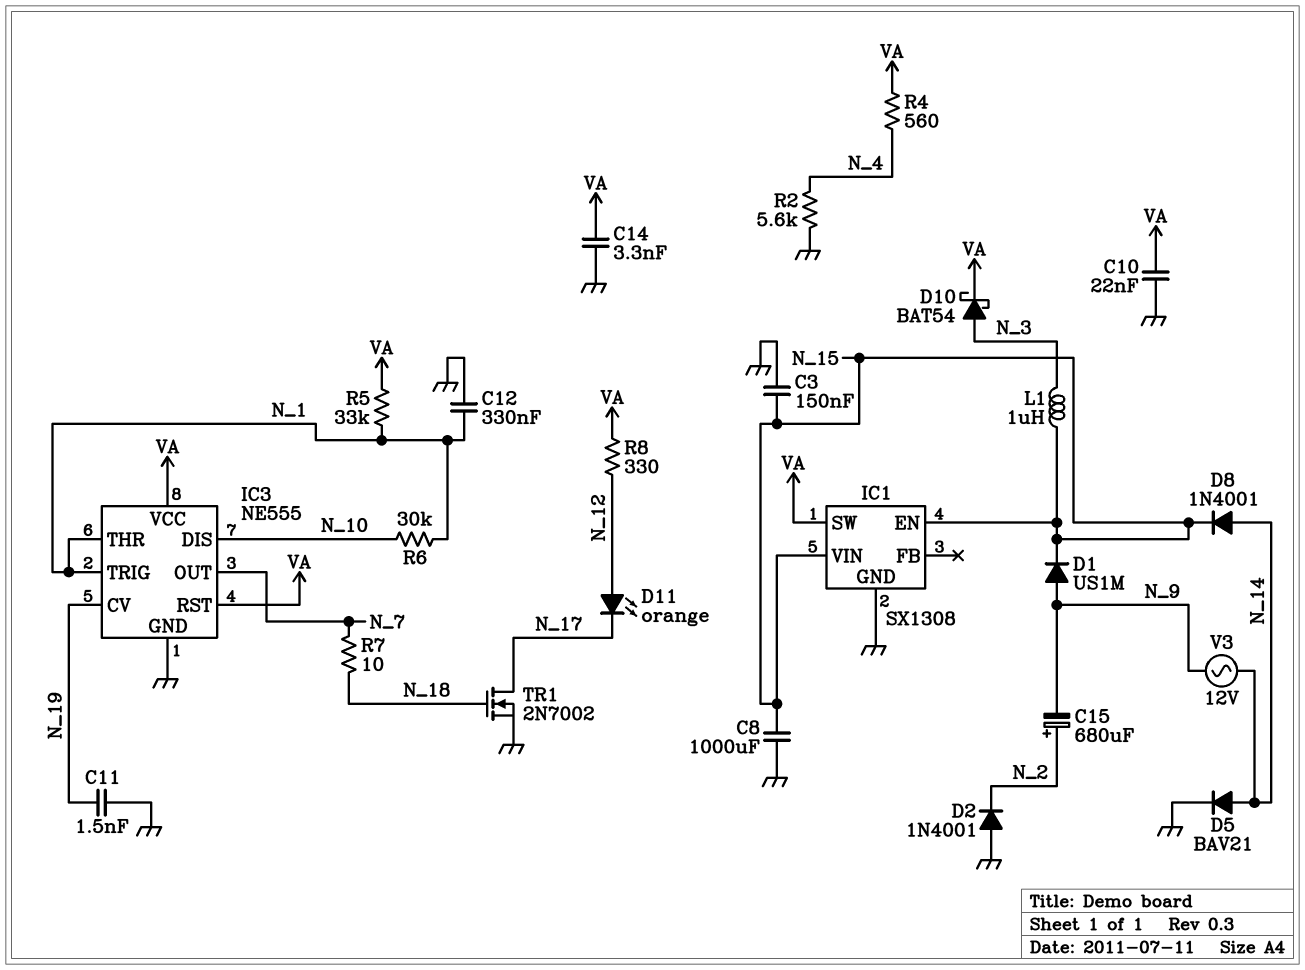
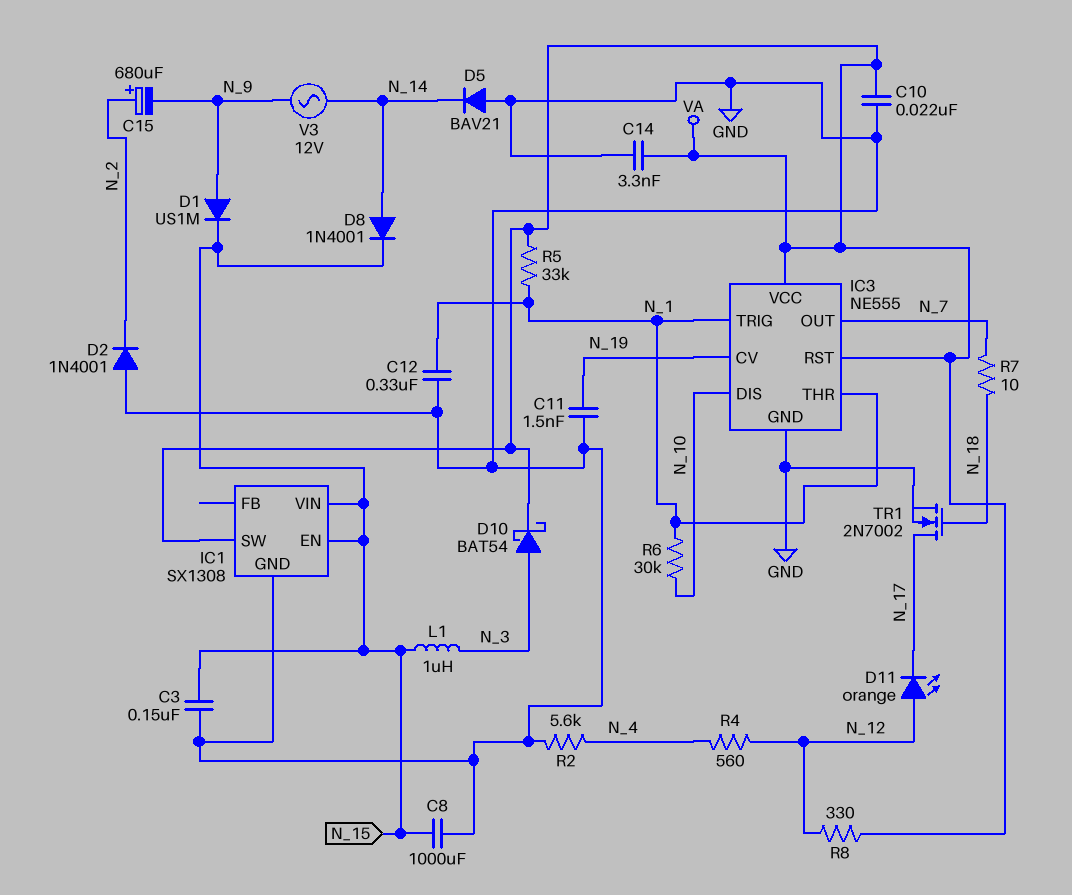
D5: diode BAV21 (A N_14, K GND) -> diode BAV21 (A GND, K N_14)
R4: 560 (N_4, VA) -> 560 (N_4, N_12)

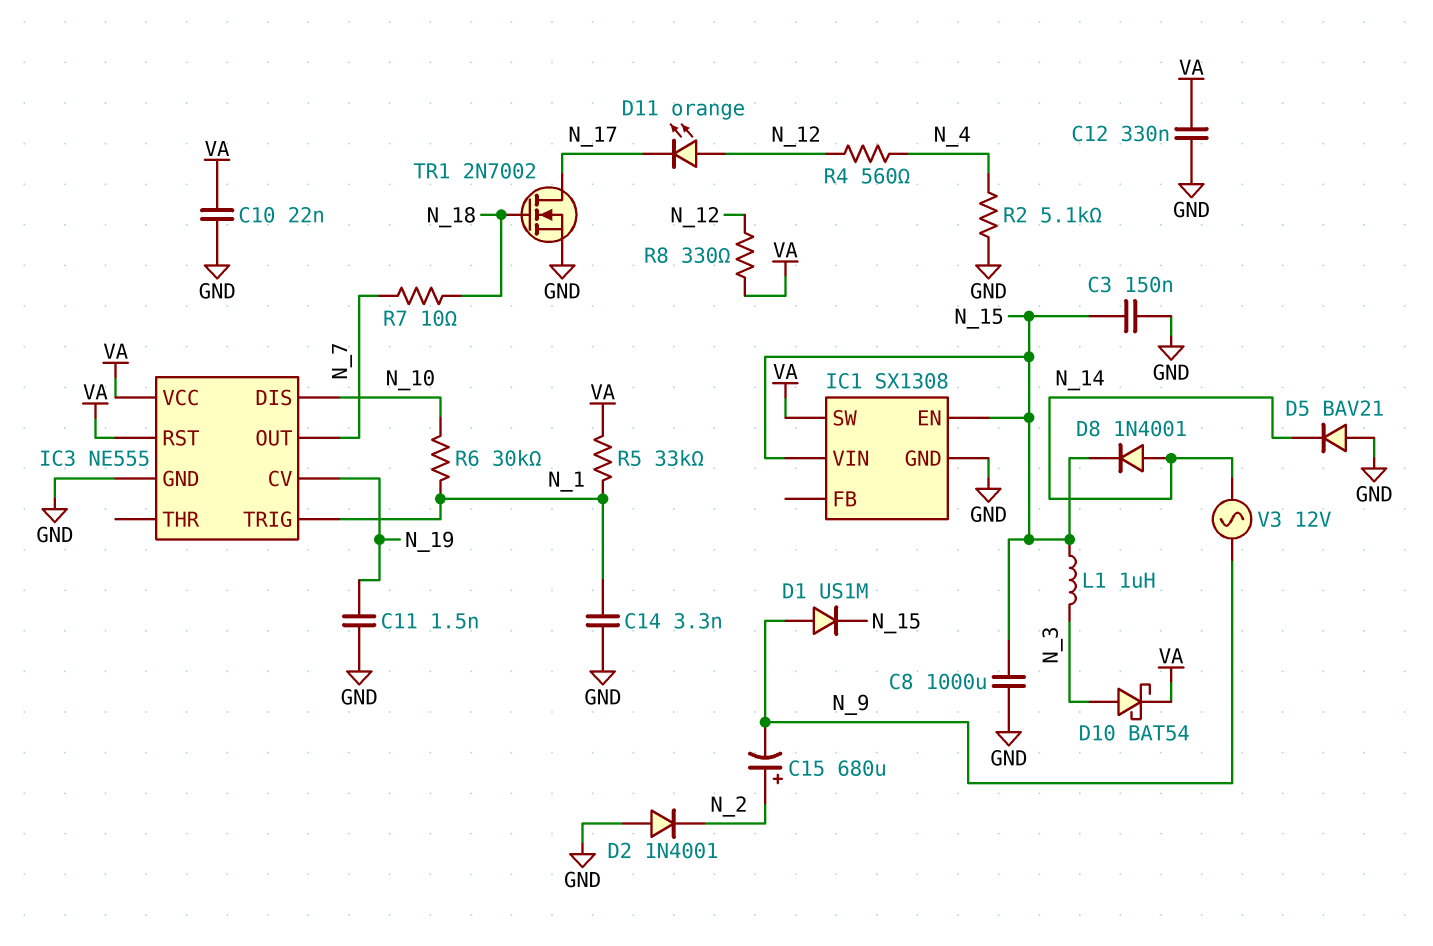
C12: 330nF (GND, N_1) -> 330nF (GND, VA)
C14: 3.3nF (GND, VA) -> 3.3nF (GND, N_1)
IC3 pin THR: N_1 -> none
R2: 5.6k (GND, N_4) -> 5.1k (GND, N_4)

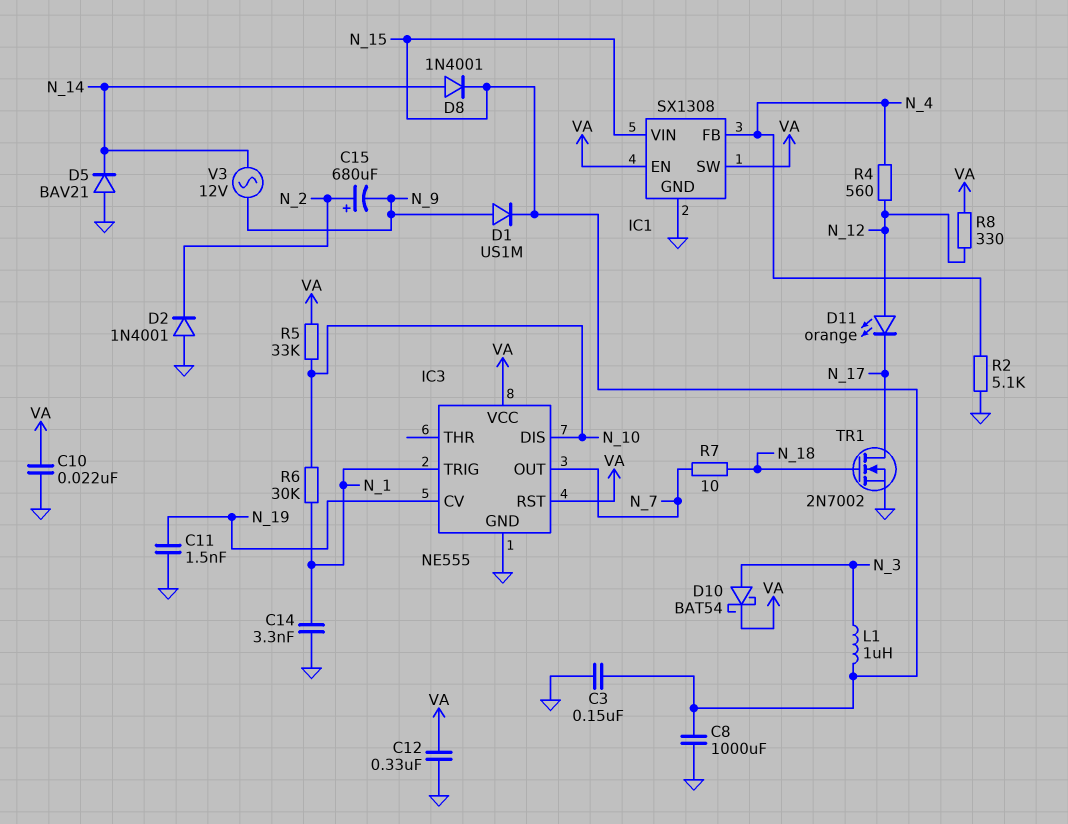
IC1 pin EN: N_15 -> VA
IC1 pin FB: none -> N_4
R5: 33k (N_1, VA) -> 33k (N_10, VA)

